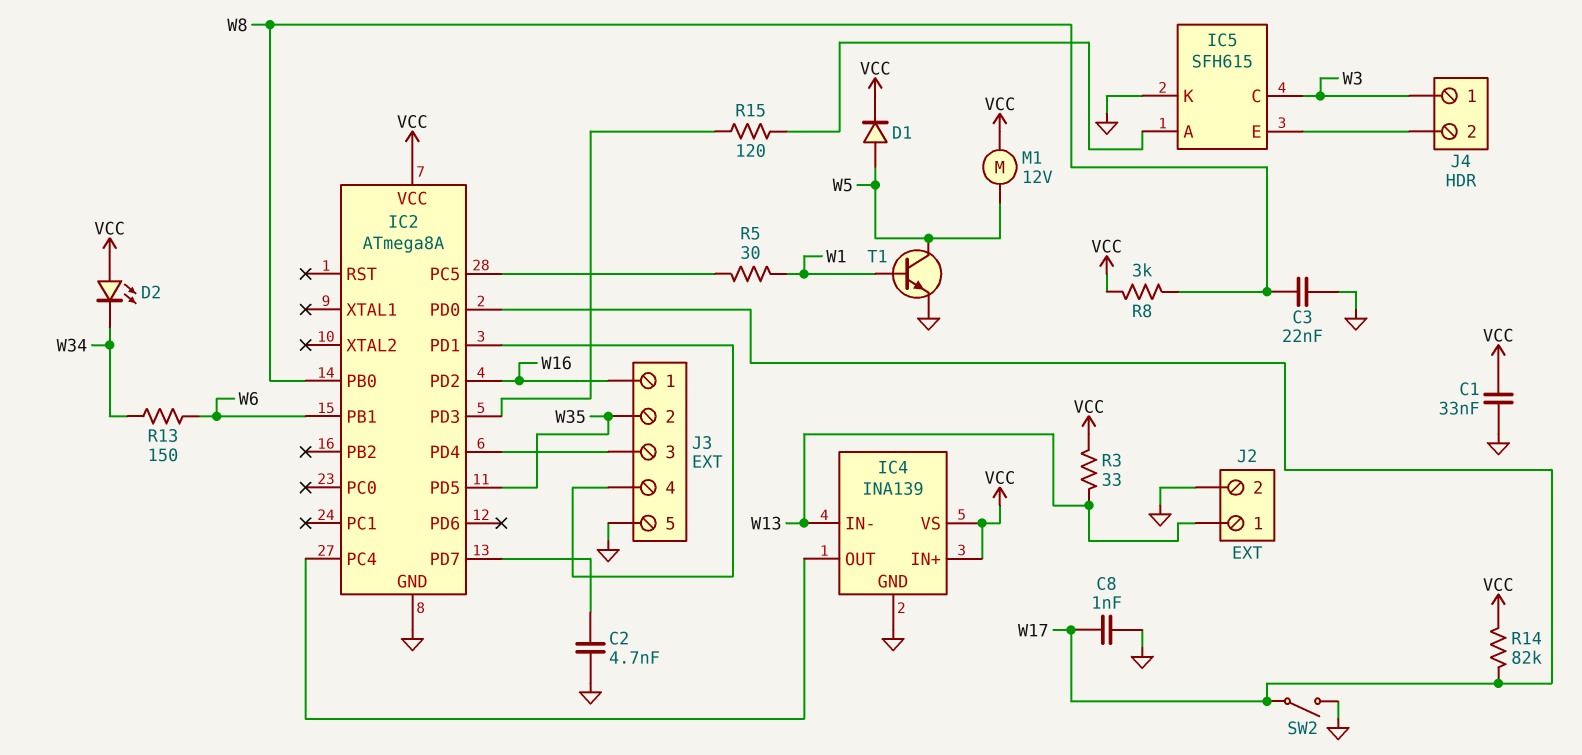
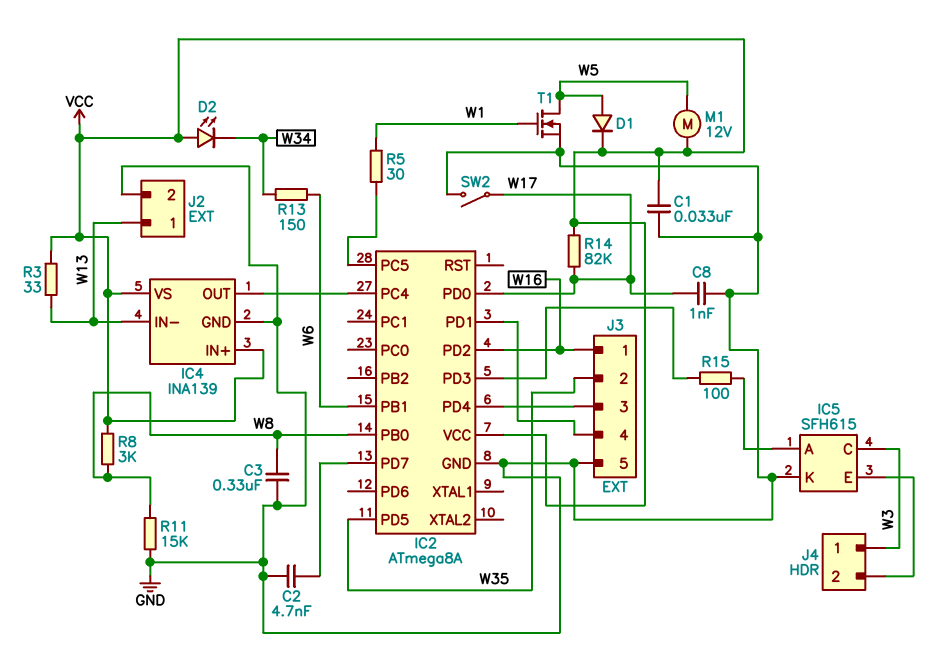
C3: 22nF (GND, W8) -> 330nF (GND, W8)
R11: none -> 15k (GND, W8)
R15: 120 (IC2/PD3, IC5/A) -> 100 (IC2/PD3, IC5/A)
T1: NPN (B W1, C W5, E GND) -> NMOS (G W1, D W5, S GND)

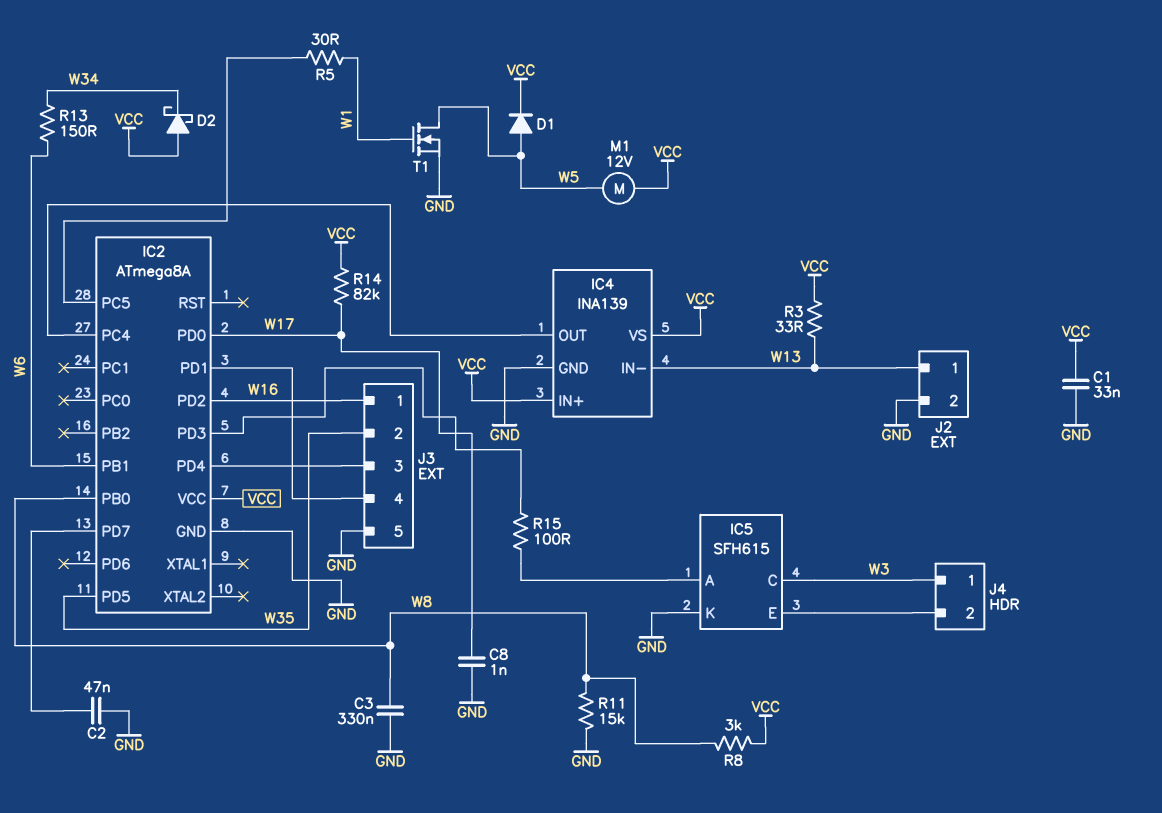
C2: 4.7nF (GND, IC2/PD7) -> 47nF (GND, IC2/PD7)
D2: LED (A VCC, K W34) -> schottky (A VCC, K W34)
SW2: switch (GND, W17) -> none

